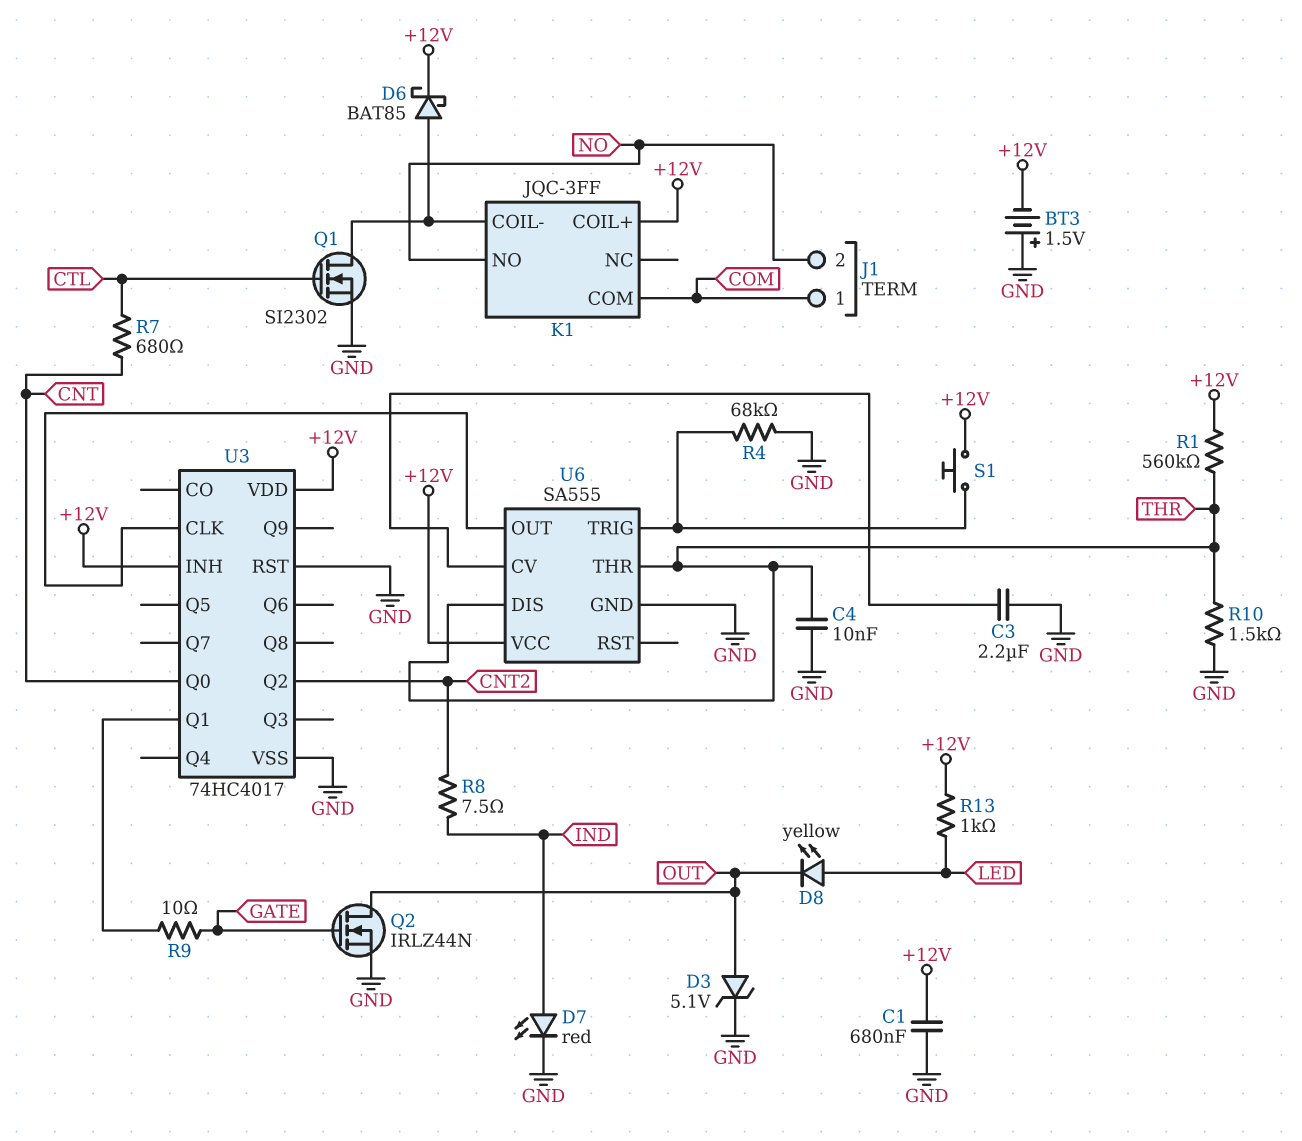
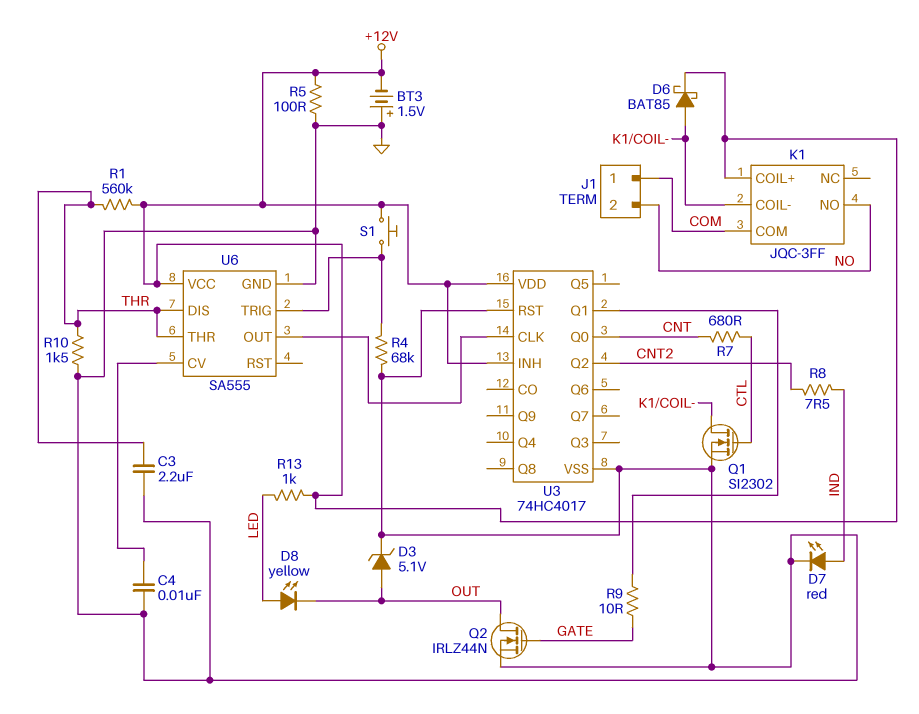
C1: 680nF (+12V, GND) -> none
C3: 2.2uF (GND, U6/CV) -> 2.2uF (GND, THR)
C4: 10nF (GND, THR) -> 10nF (GND, U6/CV)
R5: none -> 100 (+12V, GND)

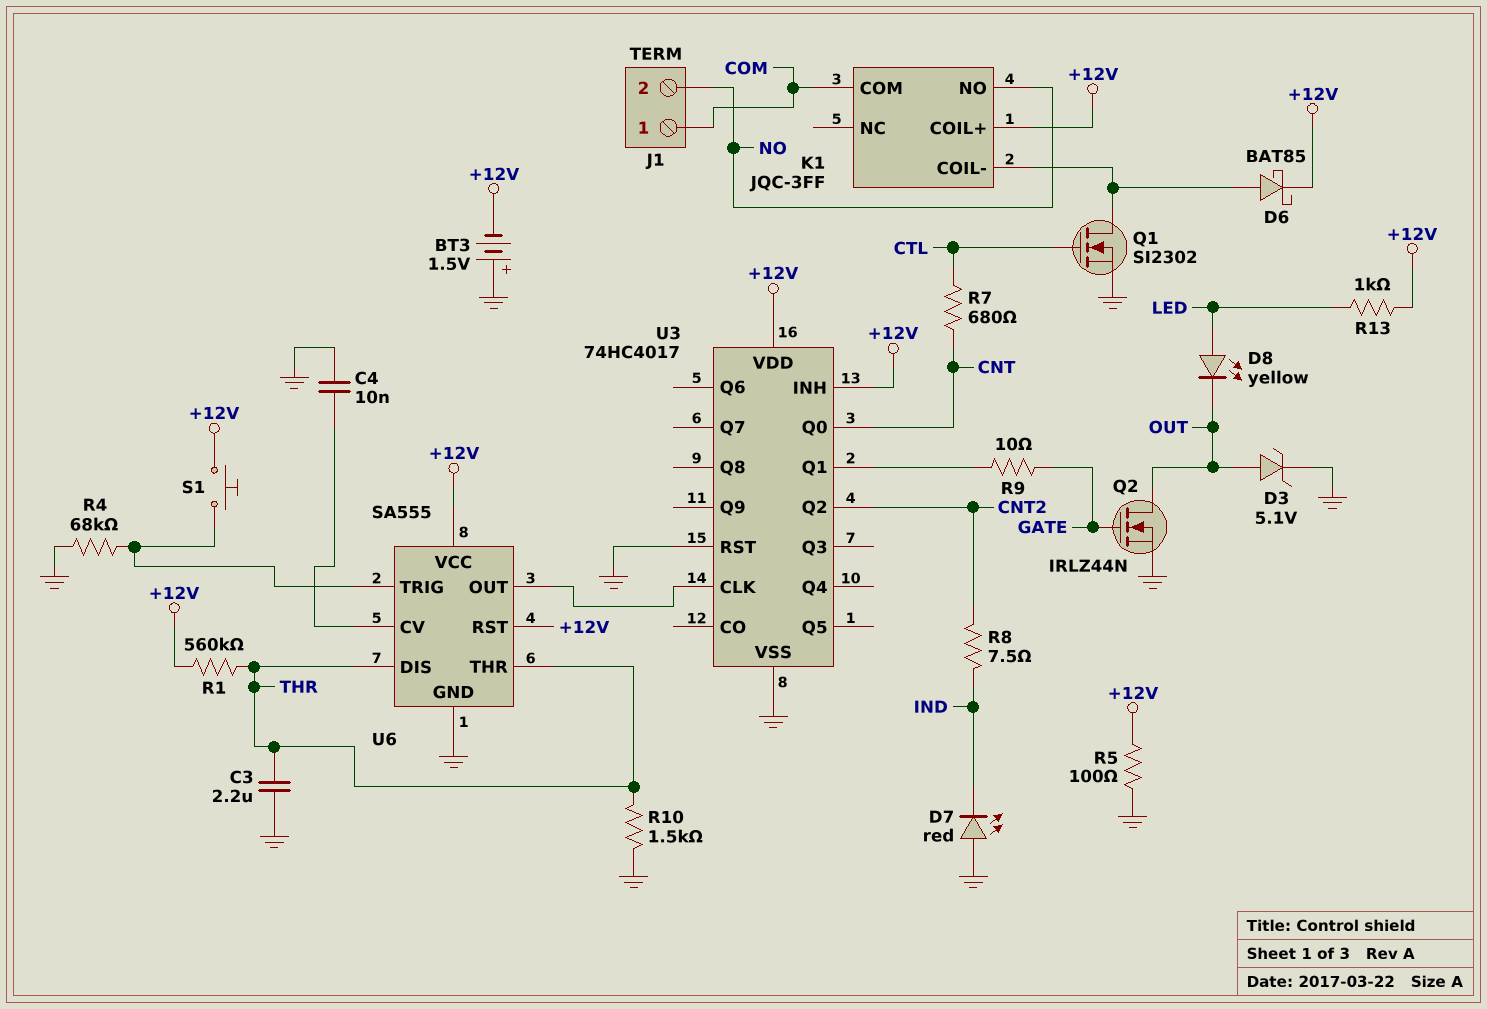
D7: LED red (A IND, K GND) -> LED red (A GND, K IND)
U6 pin RST: none -> +12V

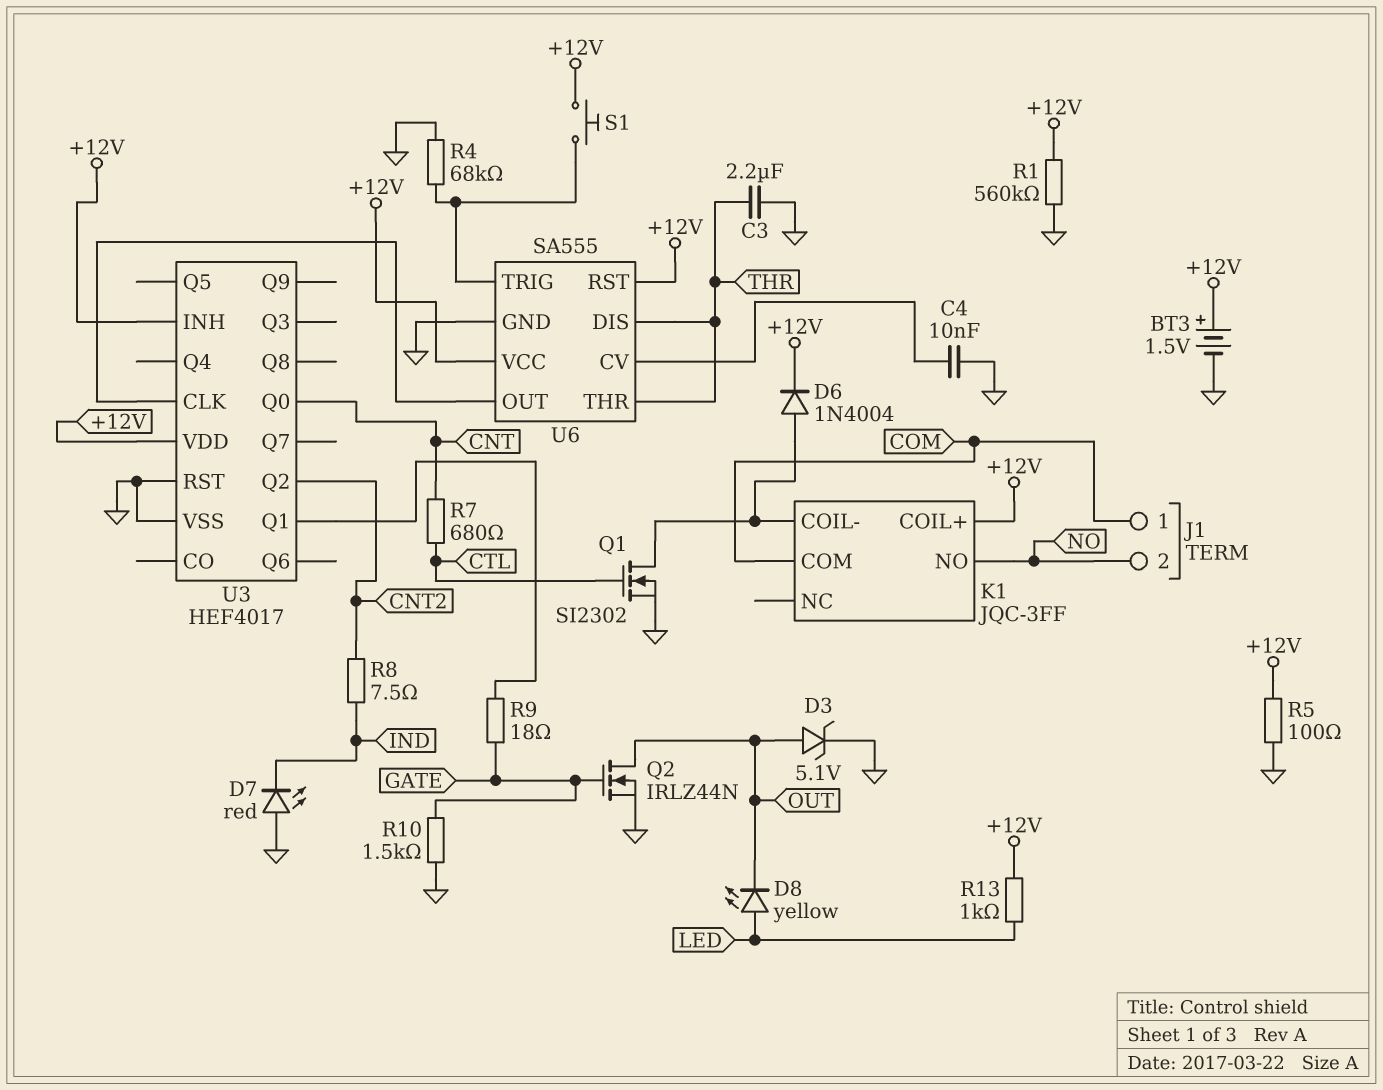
BT3: 1.5V (plus GND, minus +12V) -> 1.5V (plus +12V, minus GND)
D6: schottky BAT85 (A K1/COIL-, K +12V) -> diode 1N4004 (A K1/COIL-, K +12V)
R1: 560k (+12V, THR) -> 560k (+12V, GND)
R9: 10 (GATE, U3/Q1) -> 18 (GATE, U3/Q1)
R10: 1.5k (GND, THR) -> 1.5k (GATE, GND)
U3: 74HC4017 -> HEF4017

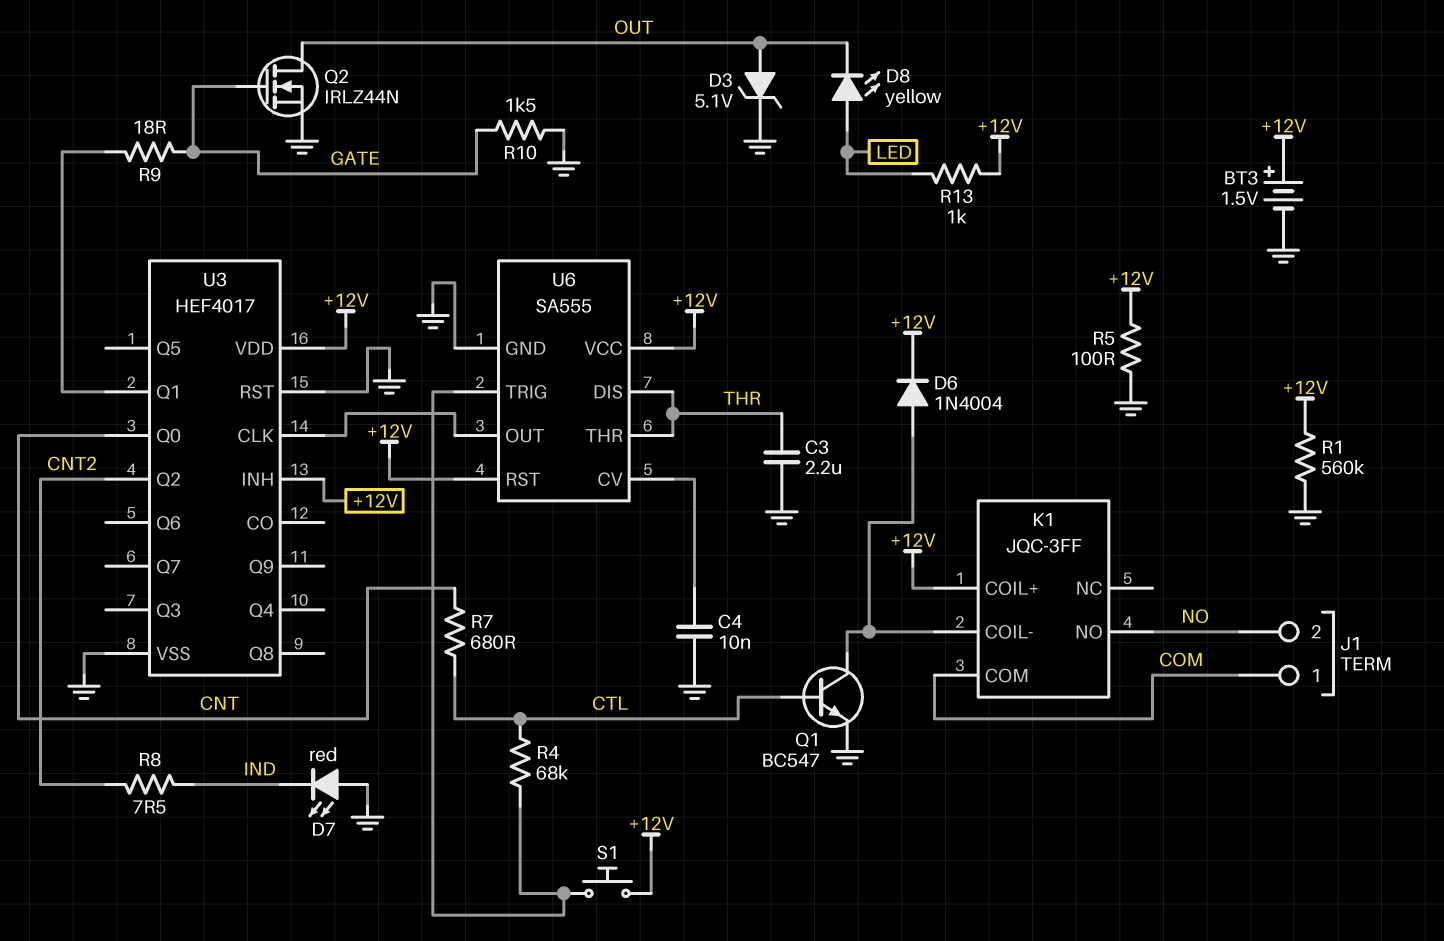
Q1: NMOS SI2302 (G CTL, D K1/COIL-, S GND) -> NPN BC547 (B CTL, C K1/COIL-, E GND)
R4: 68k (GND, U6/TRIG) -> 68k (CTL, U6/TRIG)

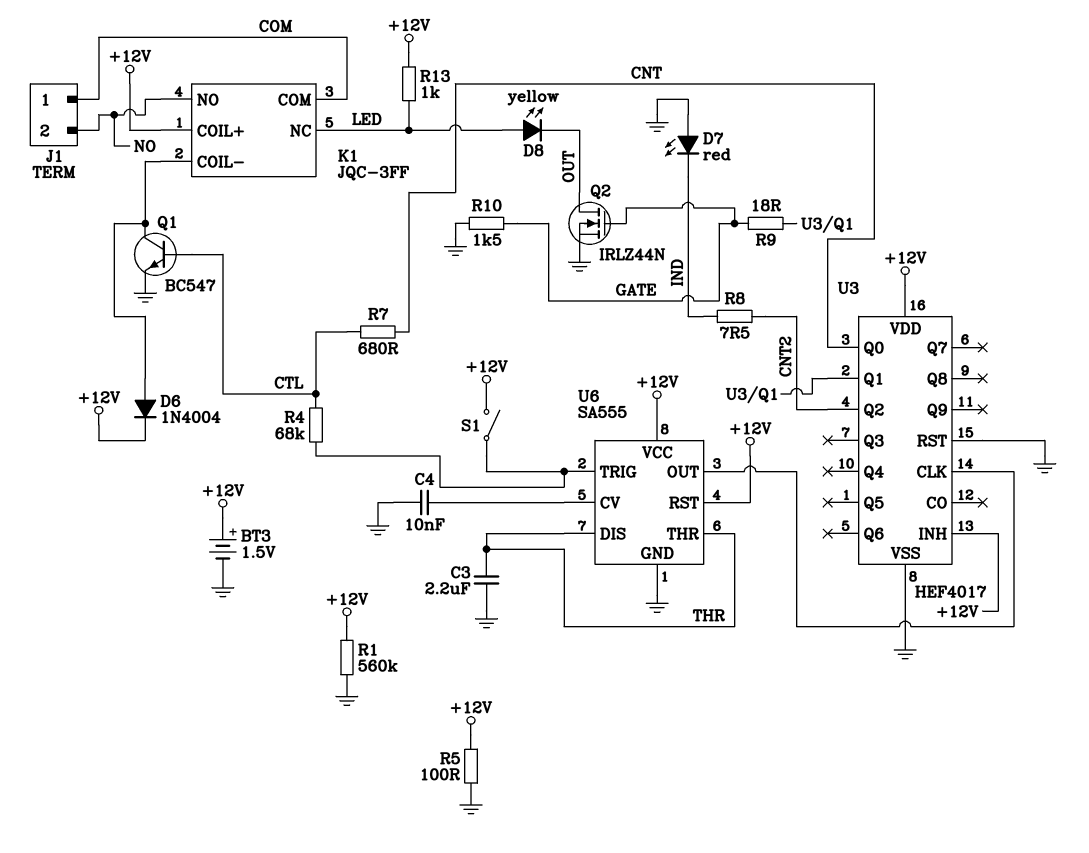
D3: zener 5.1V (A OUT, K GND) -> none
K1 pin NC: none -> LED
S1: button (+12V, U6/TRIG) -> switch (+12V, U6/TRIG)

